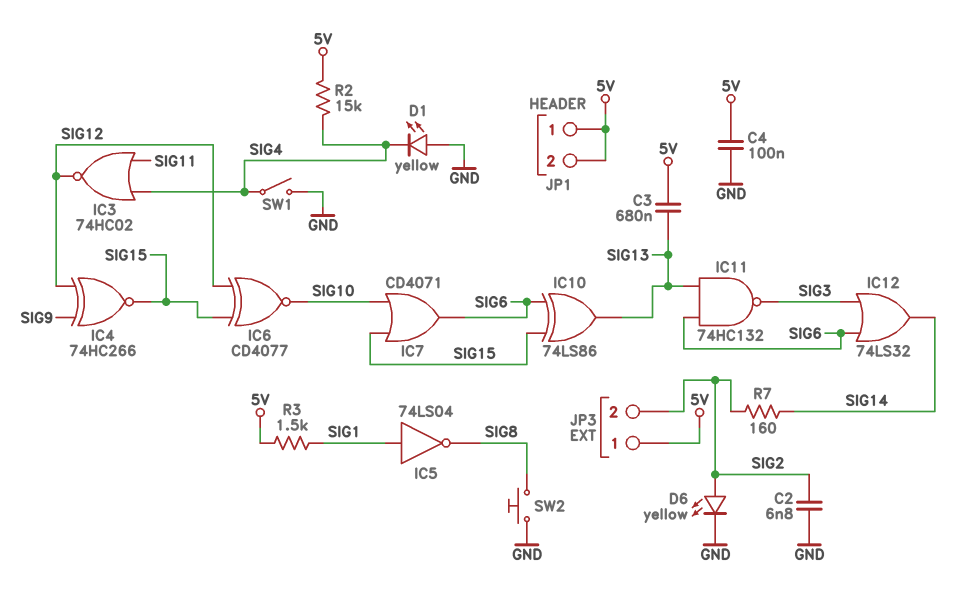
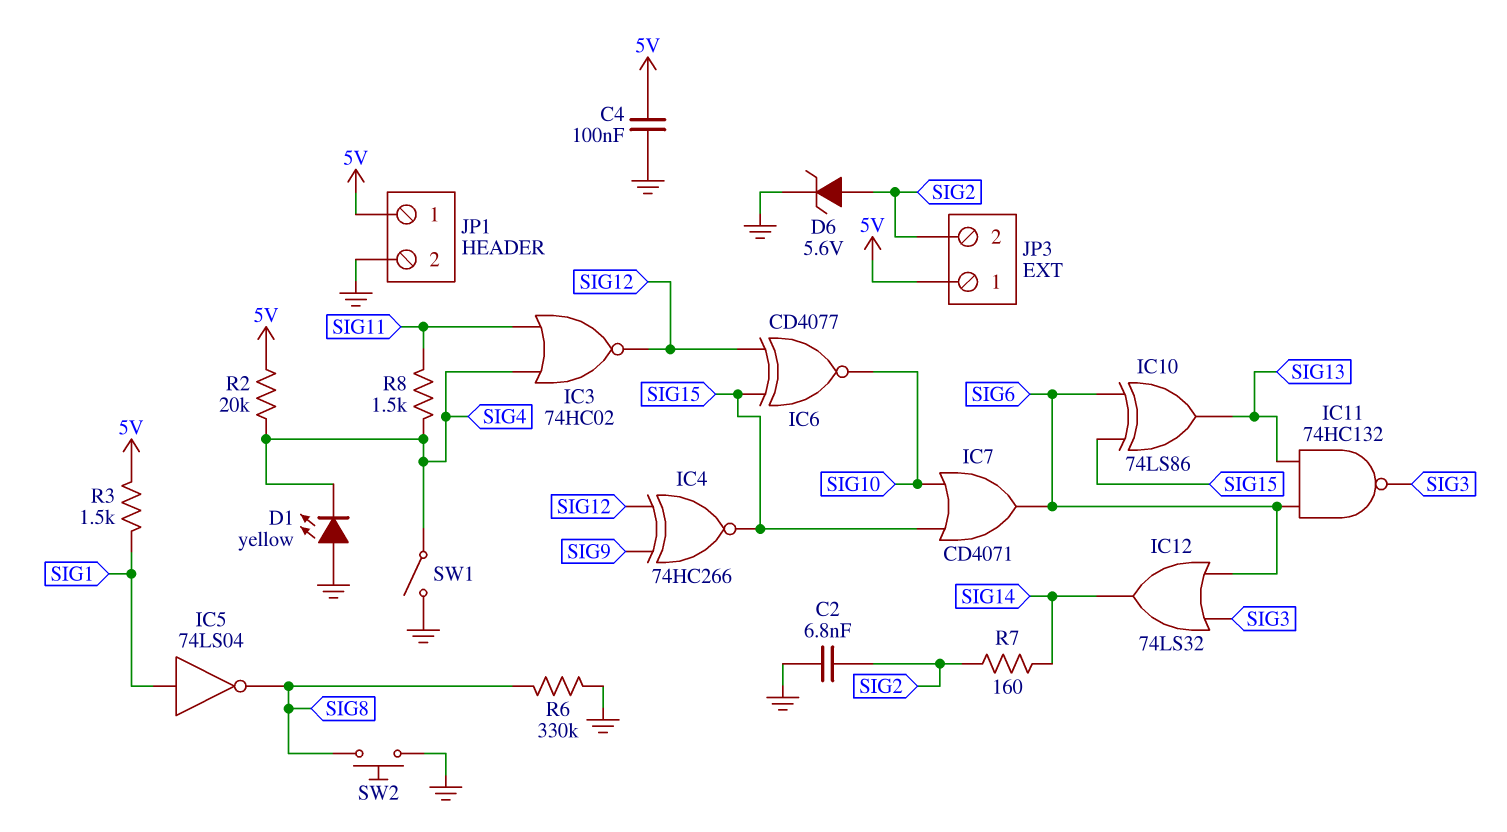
C3: 680nF (5V, SIG13) -> none
D6: LED yellow (A SIG2, K GND) -> zener 5.6V (A SIG2, K GND)
JP1 pin 2: 5V -> GND
R2: 15k (5V, SIG4) -> 20k (5V, SIG4)
R6: none -> 330k (GND, SIG8)
R8: none -> 1.5k (SIG4, SIG11)

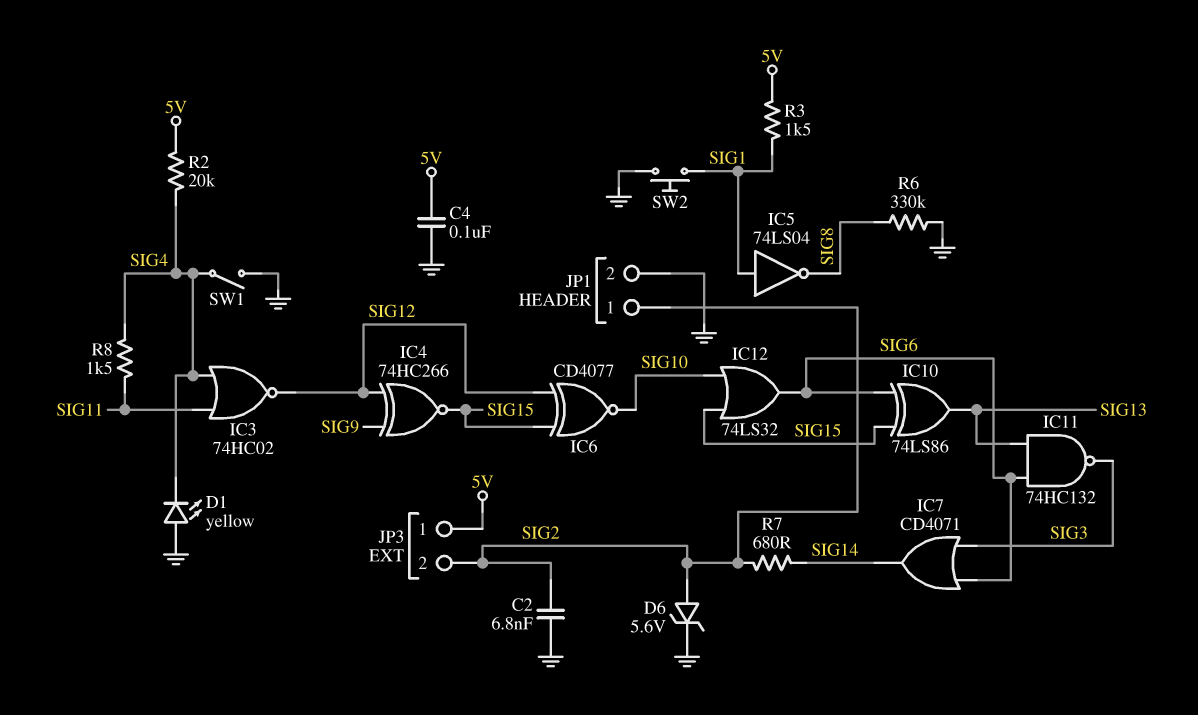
IC7: OR CD4071 (in SIG10, in SIG15, out SIG6) -> OR CD4071 (in SIG3, in SIG6, out SIG14)
IC12: OR 74LS32 (in SIG3, in SIG6, out SIG14) -> OR 74LS32 (in SIG10, in SIG15, out SIG6)
JP1 pin 1: 5V -> SIG2
R7: 160 (SIG2, SIG14) -> 680 (SIG2, SIG14)
SW2: button (GND, SIG8) -> button (GND, SIG1)

